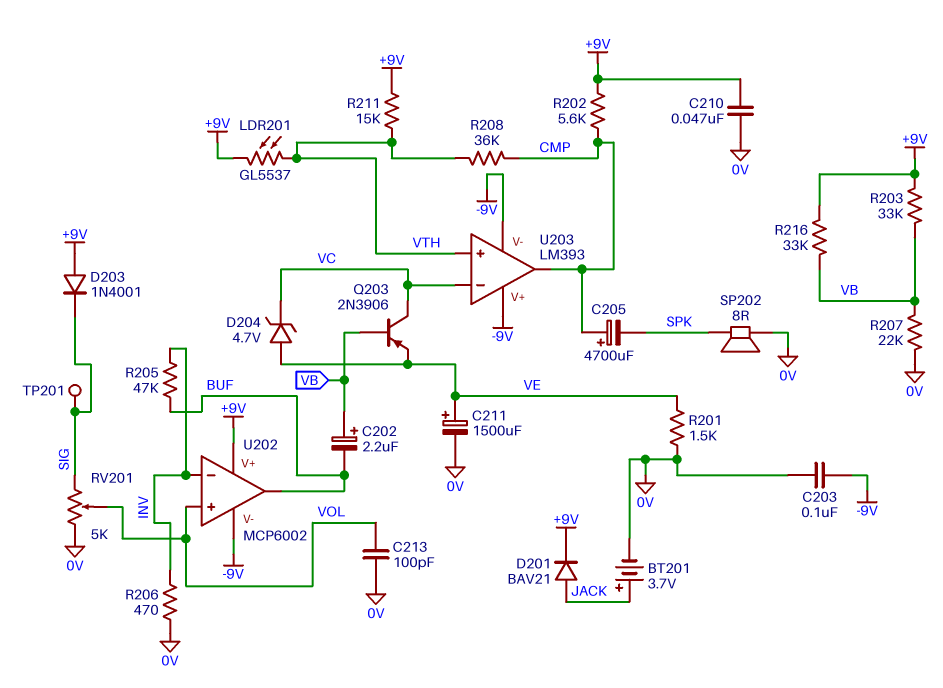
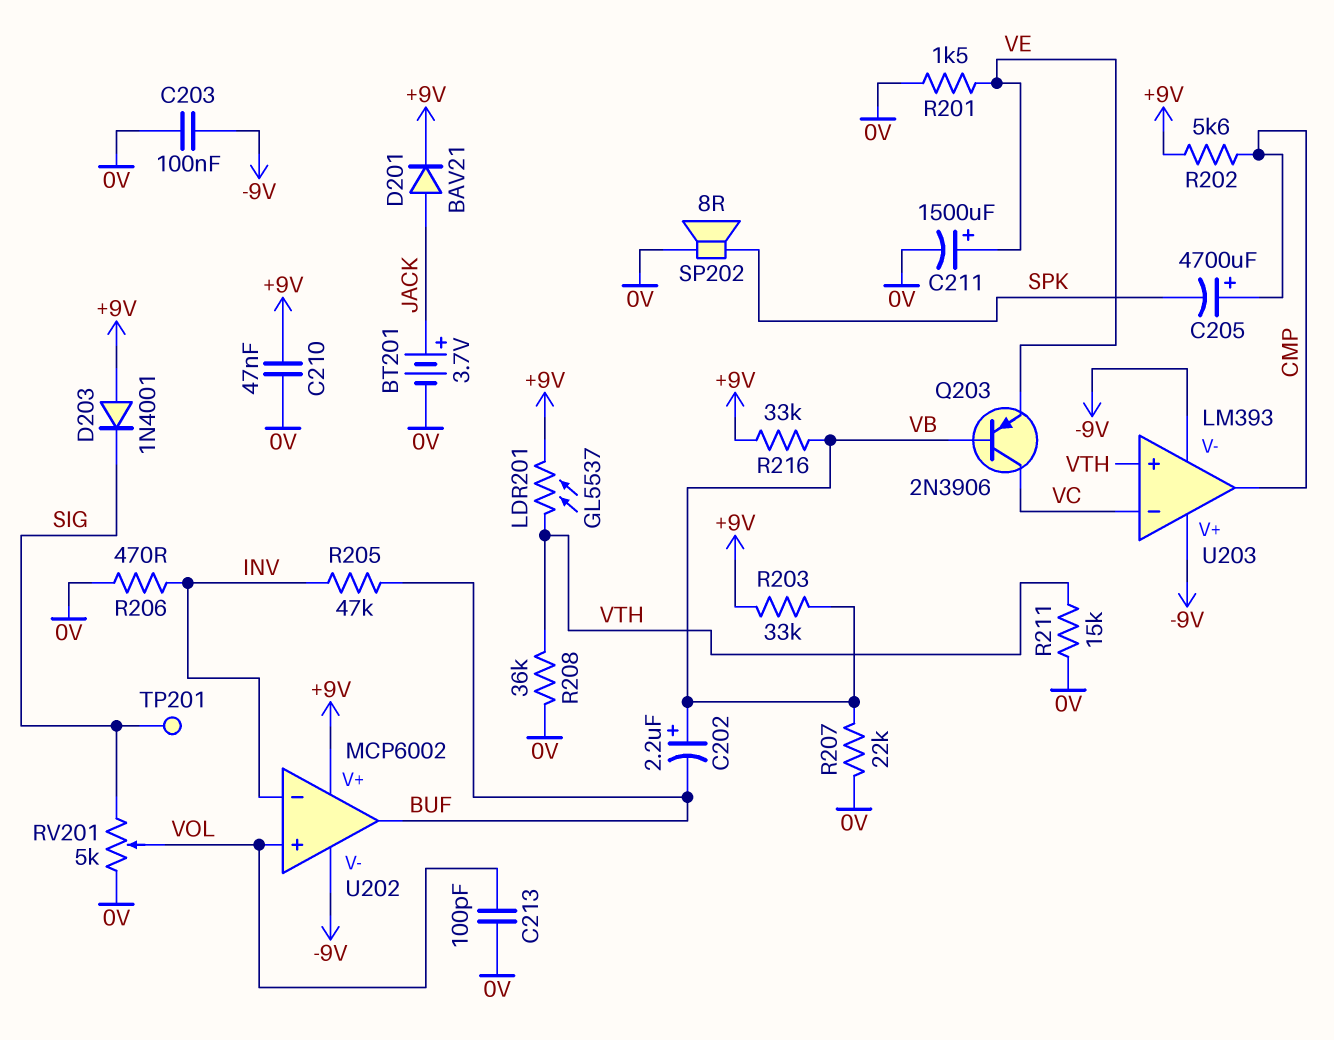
D204: zener 4.7V (A VE, K VC) -> none
R208: 36k (CMP, VTH) -> 36k (0V, VTH)
R211: 15k (+9V, VTH) -> 15k (0V, VTH)

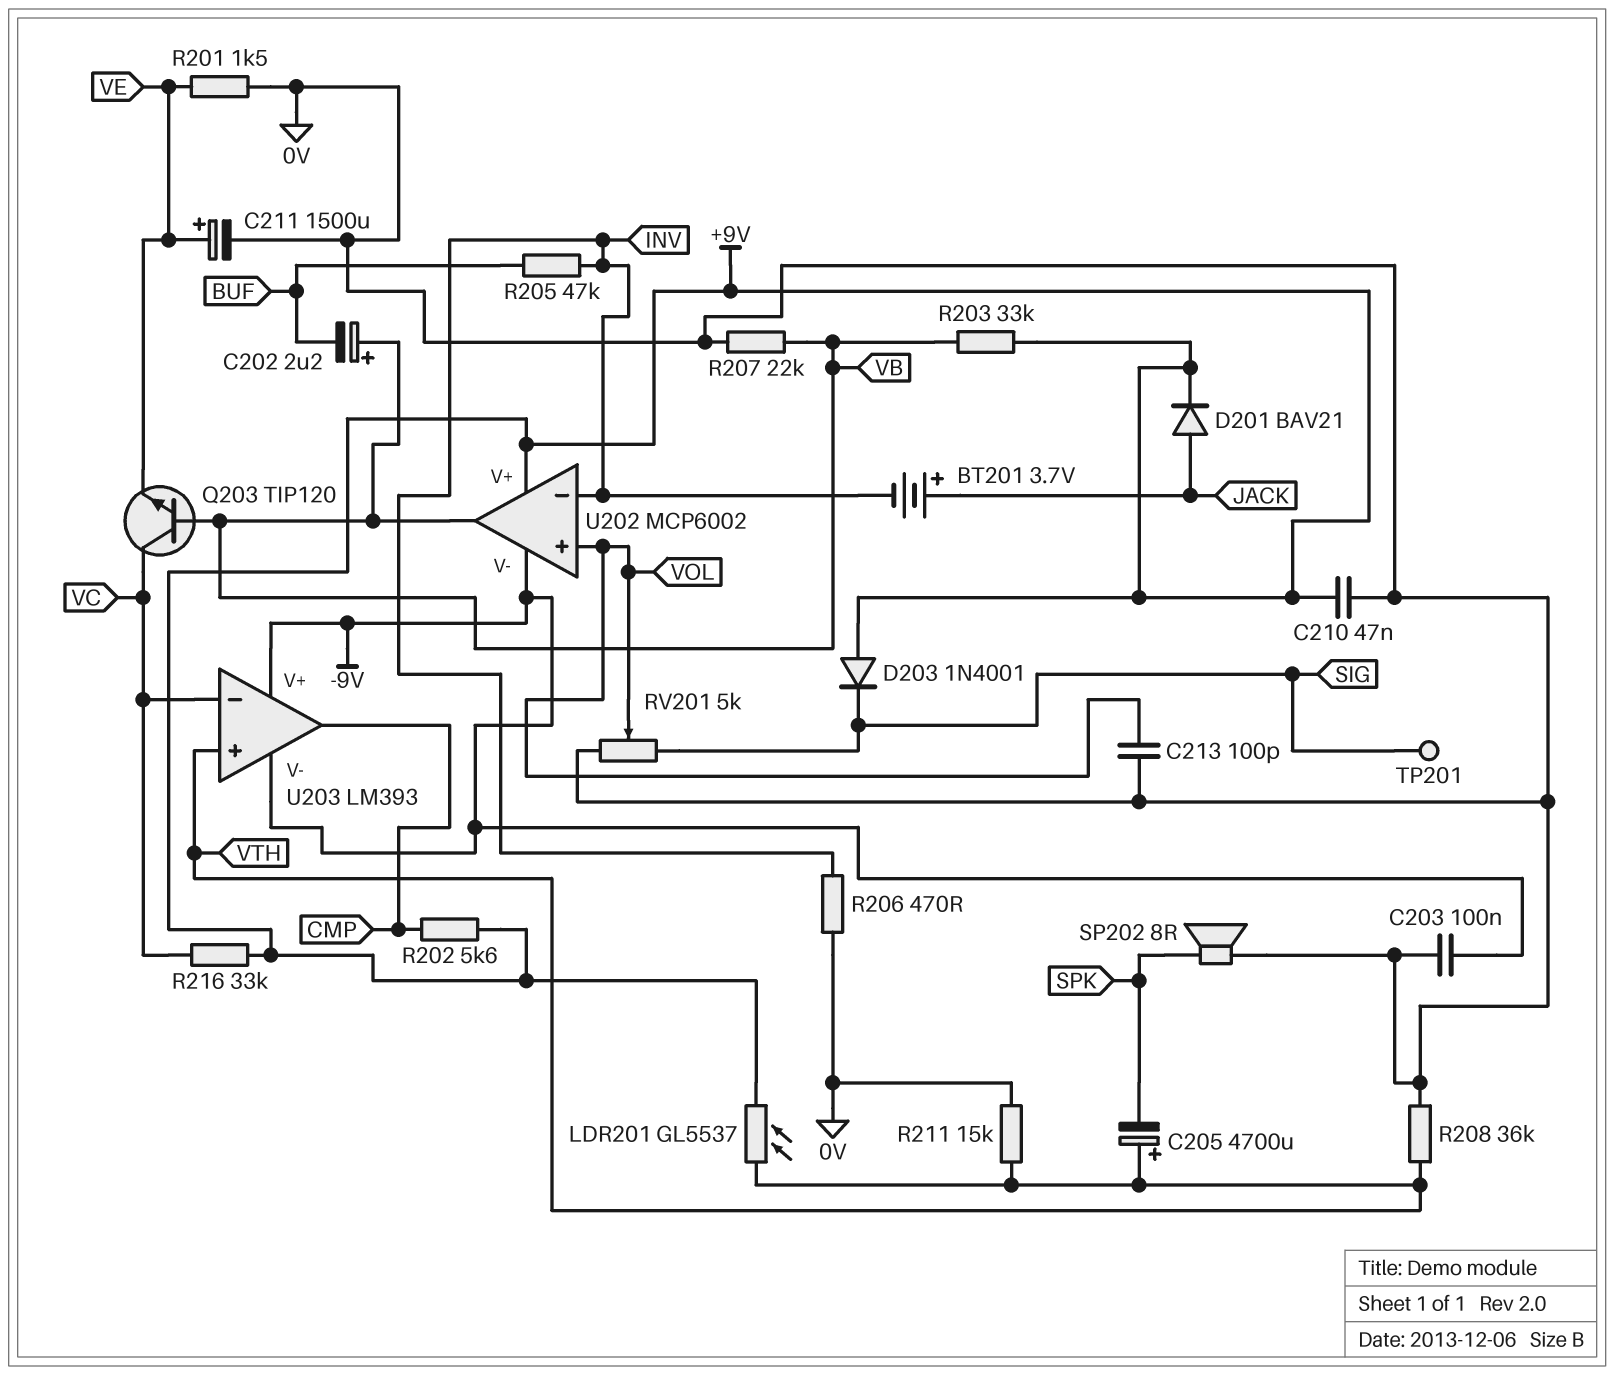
BT201: 3.7V (plus JACK, minus 0V) -> 3.7V (plus JACK, minus INV)
C205: 4700uF (plus CMP, minus SPK) -> 4700uF (plus VTH, minus SPK)
Q203: PNP 2N3906 (B VB, C VC, E VE) -> NPN TIP120 (B VB, C VC, E VE)
R216: 33k (+9V, VB) -> 33k (+9V, VC)
U202 pin out: BUF -> VB

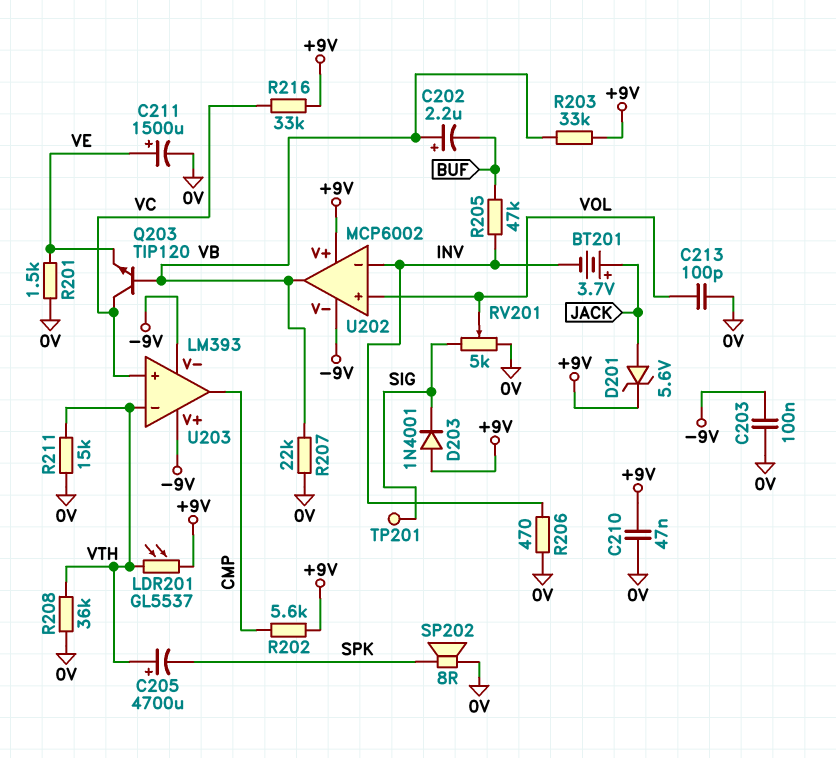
D201: diode BAV21 (A JACK, K +9V) -> zener 5.6V (A JACK, K +9V)
U203 pin in+: VTH -> VC
U203 pin in-: VC -> VTH

